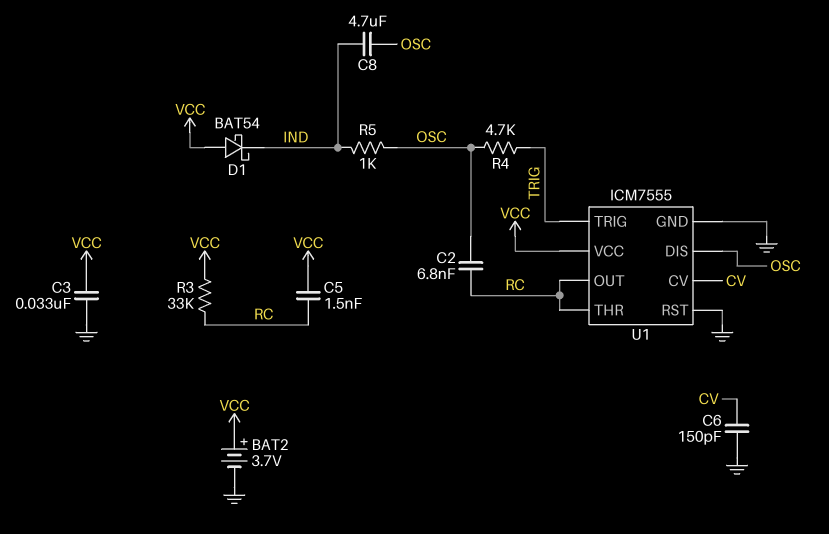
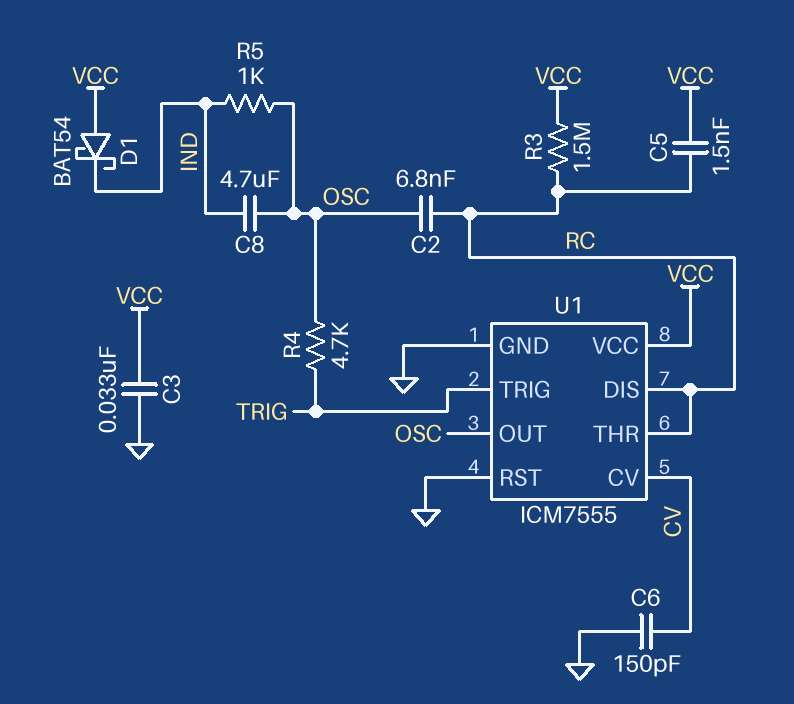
BAT2: 3.7V (plus VCC, minus GND) -> none
R3: 33k (RC, VCC) -> 1.5M (RC, VCC)
U1 pin DIS: OSC -> RC
U1 pin OUT: RC -> OSC

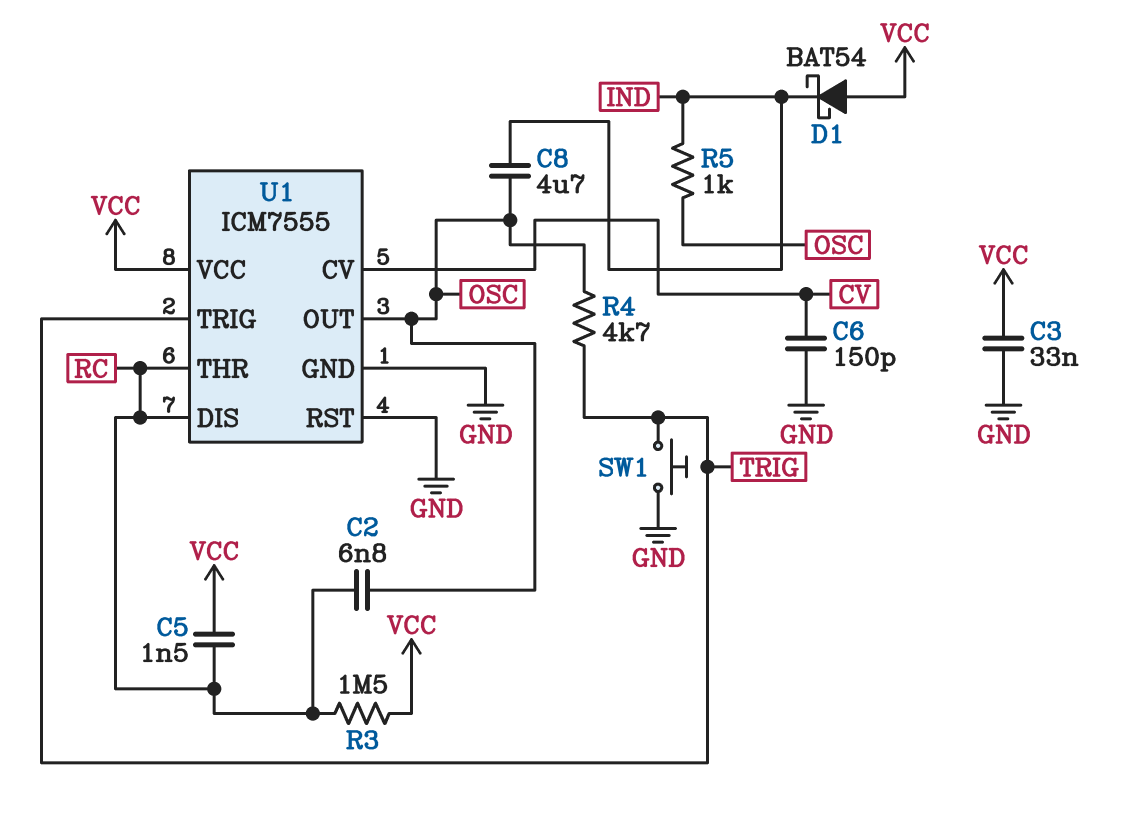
SW1: none -> button (GND, TRIG)

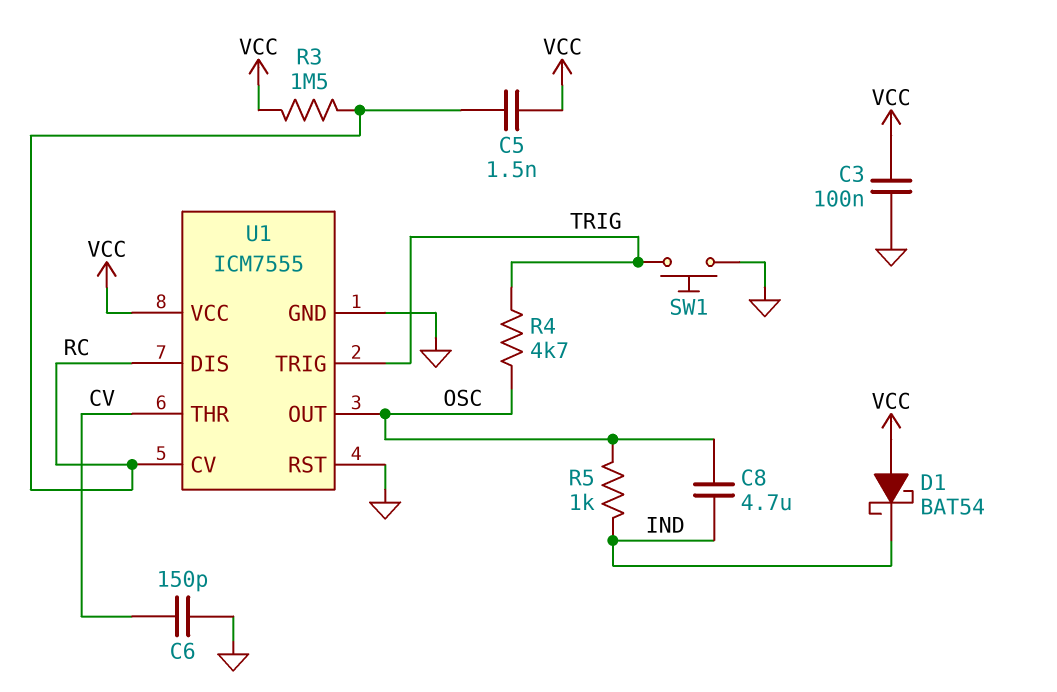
C2: 6.8nF (OSC, RC) -> none
C3: 33nF (GND, VCC) -> 100nF (GND, VCC)
U1 pin CV: CV -> RC
U1 pin THR: RC -> CV

